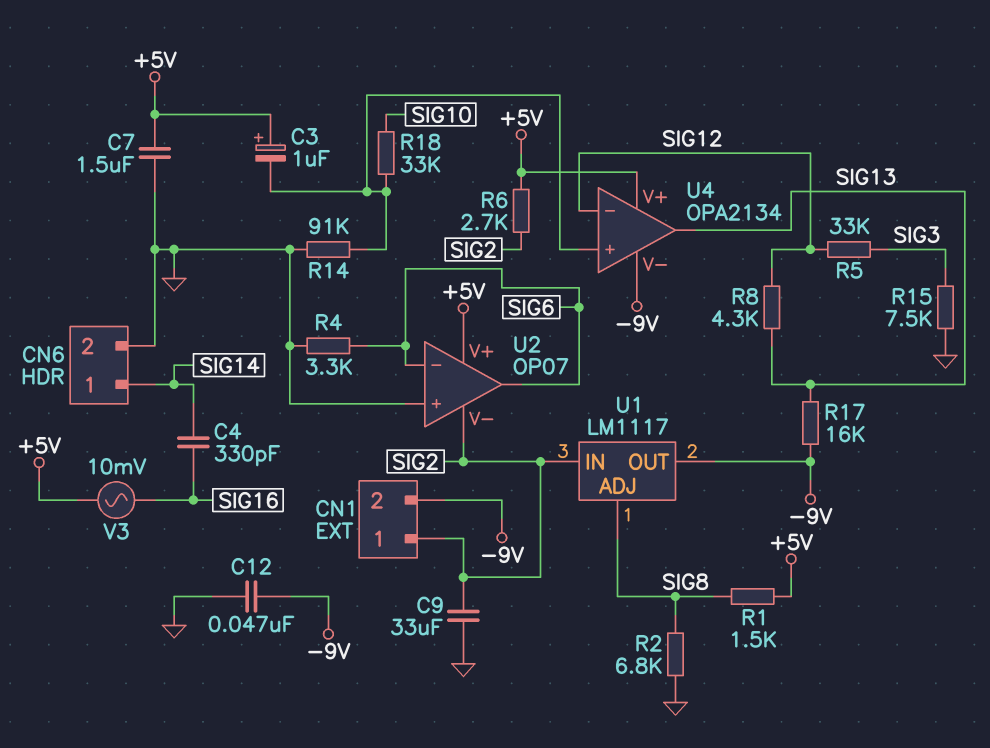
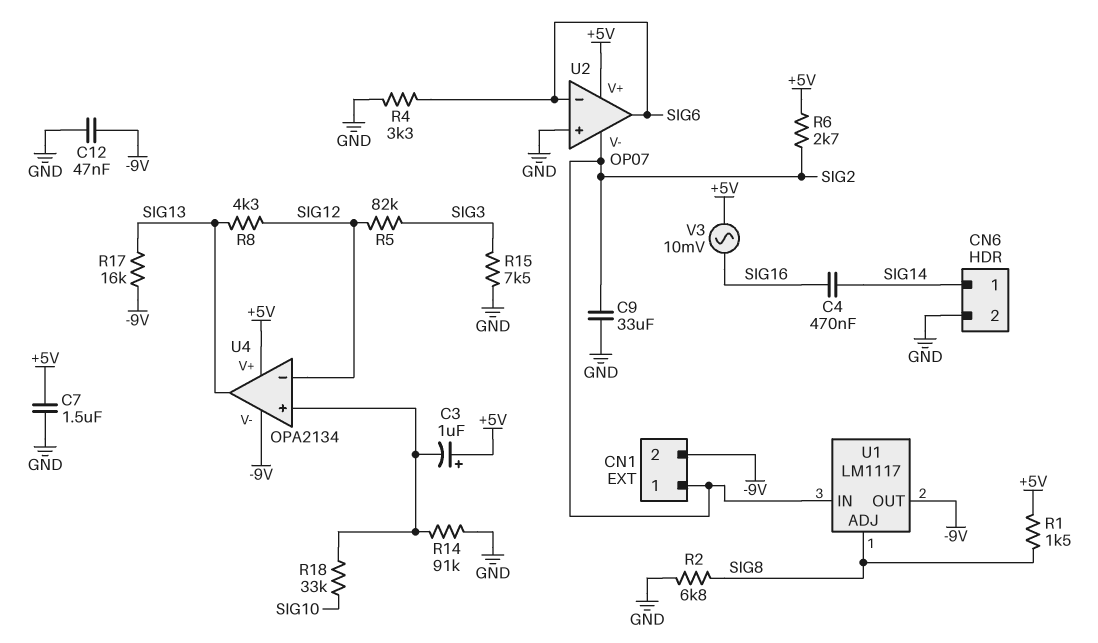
C4: 330pF (SIG14, SIG16) -> 470nF (SIG14, SIG16)
R5: 33k (SIG3, SIG12) -> 82k (SIG3, SIG12)

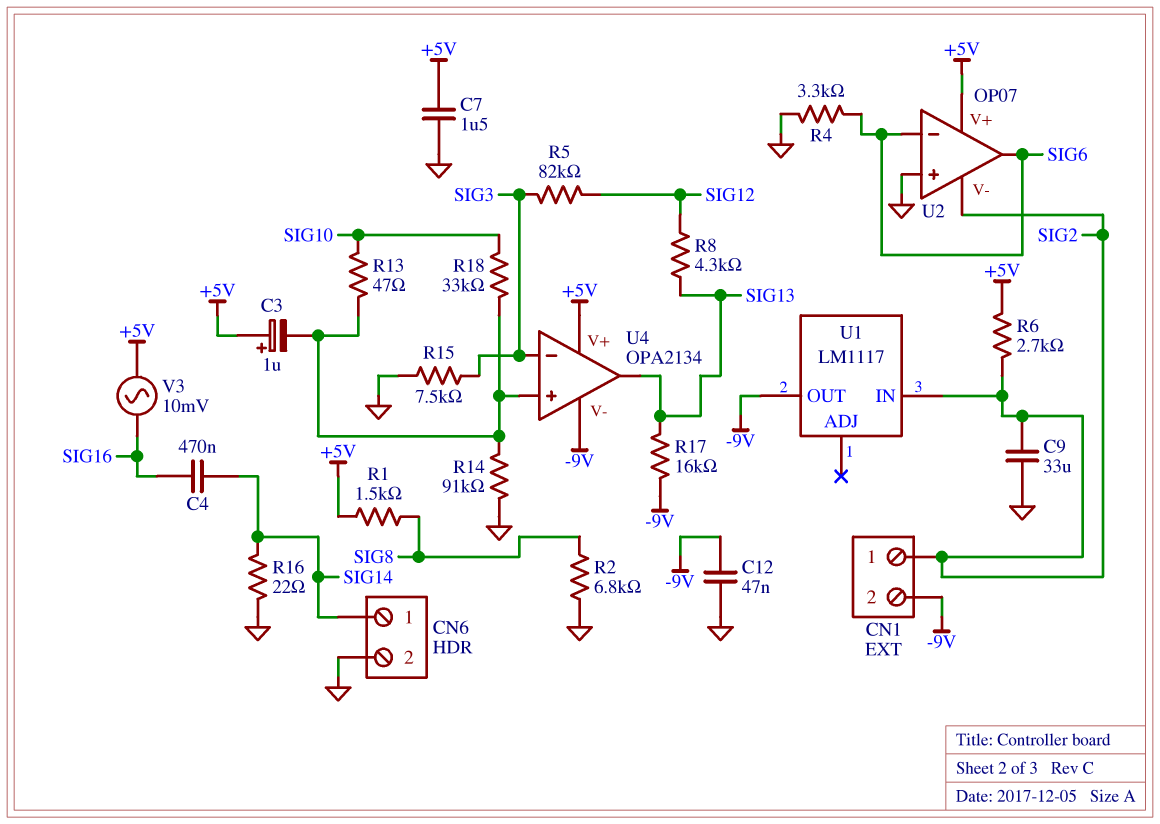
R13: none -> 47 (SIG10, U4/in+)
R16: none -> 22 (GND, SIG14)
U1 pin ADJ: SIG8 -> none
U4 pin in-: SIG12 -> SIG3

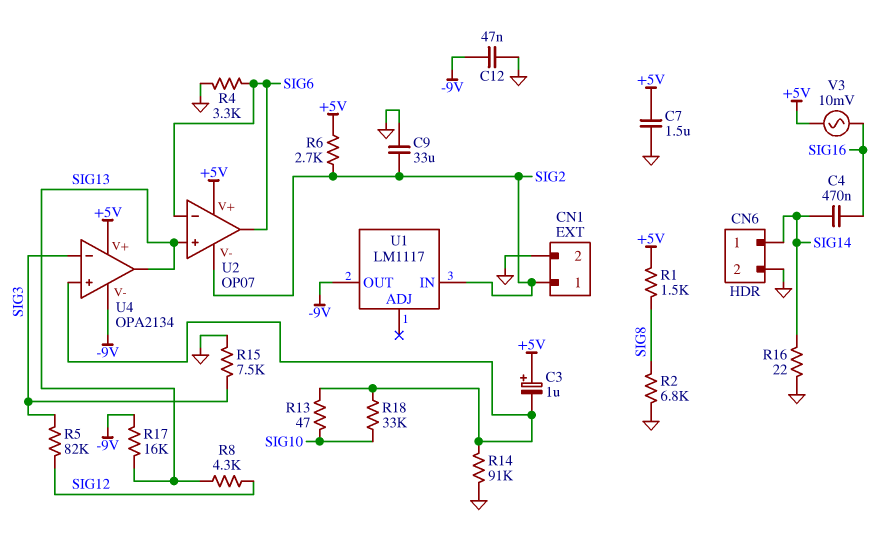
CN1 pin 2: -9V -> GND
U2 pin in+: GND -> SIG13

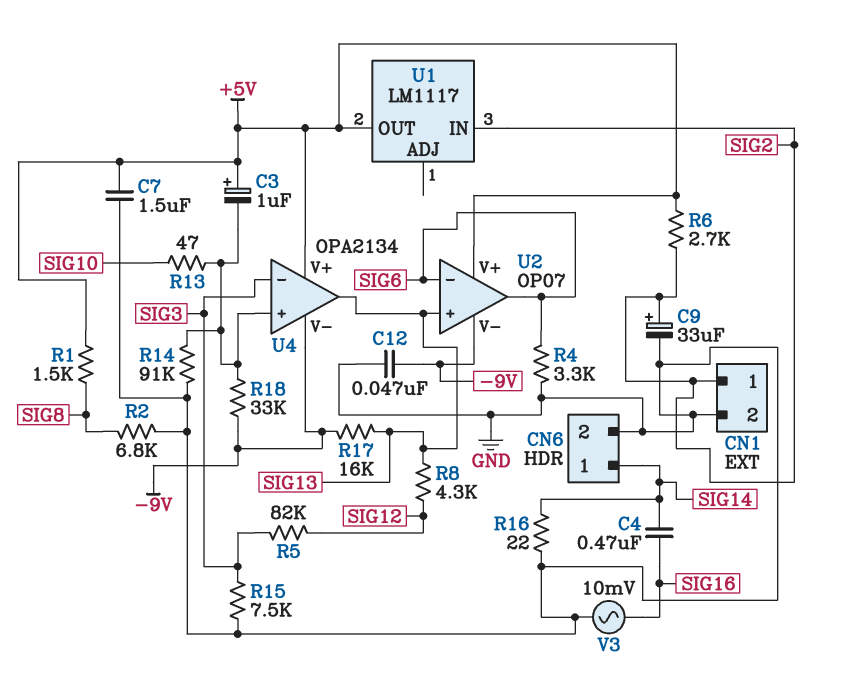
C9: 33uF (GND, SIG2) -> 33uF (plus SIG2, minus GND)
R18: 33k (SIG10, U4/in+) -> 33k (-9V, U4/in+)
U1 pin OUT: -9V -> +5V
U2 pin V-: SIG2 -> -9V
V3: AC 10mV (+5V, SIG16) -> AC 10mV (GND, SIG16)

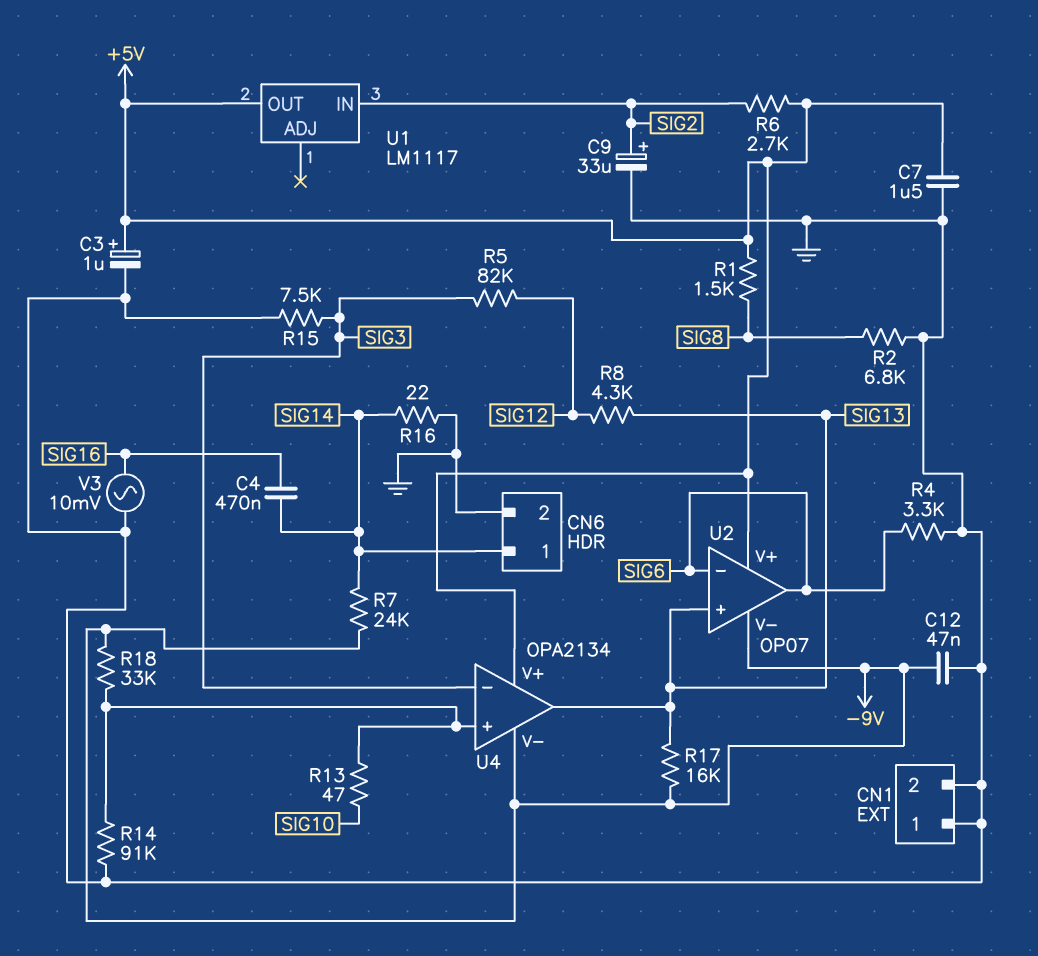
C3: 1uF (plus +5V, minus U4/in+) -> 1uF (plus +5V, minus GND)
CN1 pin 1: SIG2 -> GND
R7: none -> 24k (-9V, SIG14)

